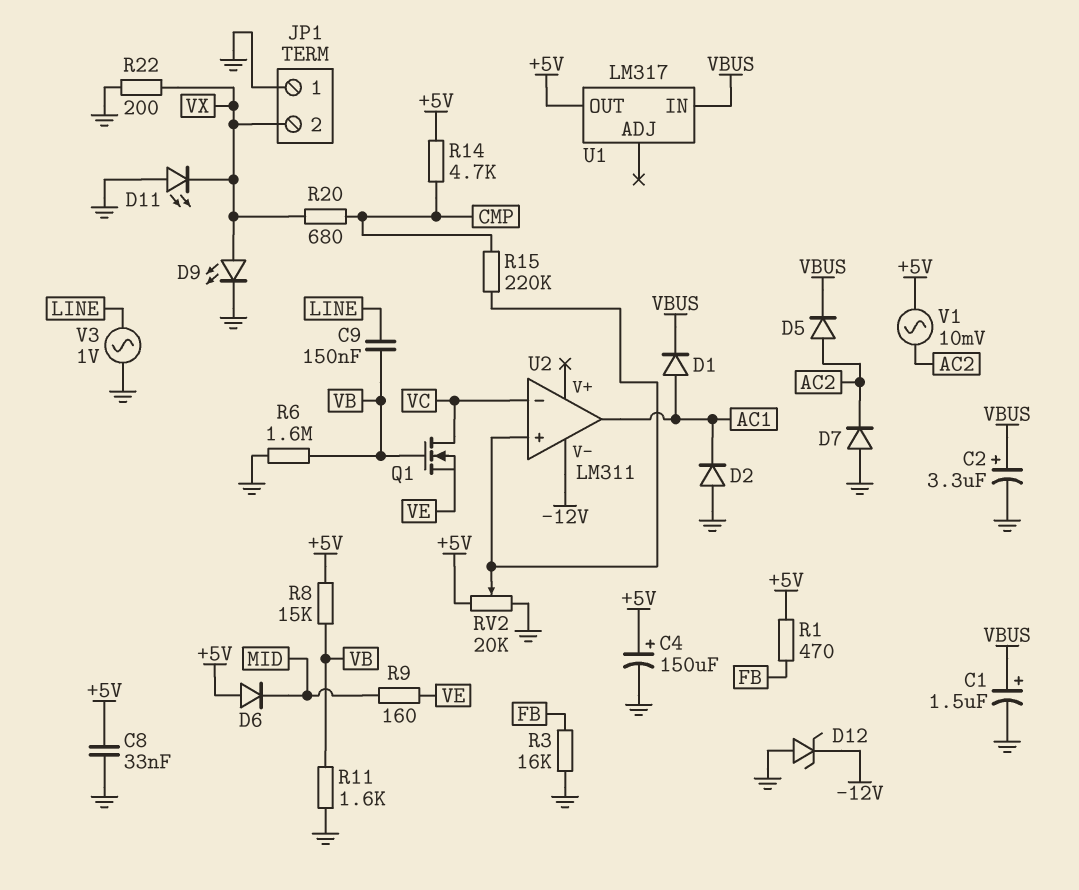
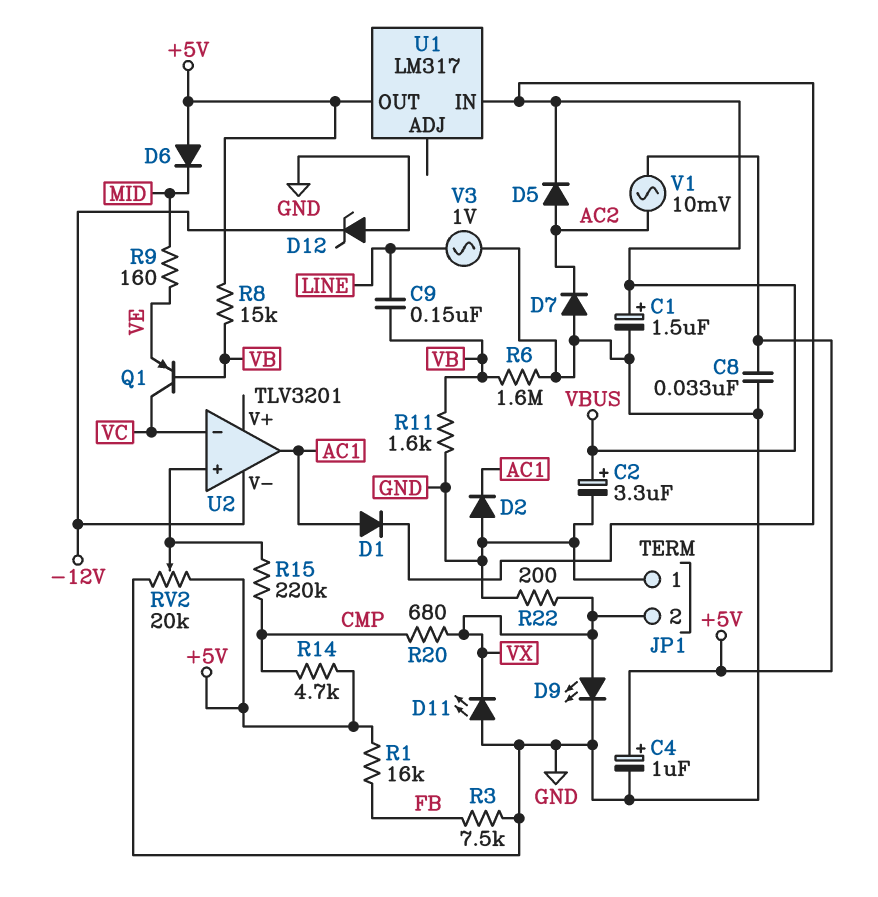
C4: 150uF (plus +5V, minus GND) -> 1uF (plus +5V, minus GND)
Q1: NMOS (G VB, D VC, S VE) -> PNP (B VB, C VC, E VE)
R1: 470 (+5V, FB) -> 16k (+5V, FB)
R3: 16k (FB, GND) -> 7.5k (FB, GND)
U2: LM311 -> TLV3201

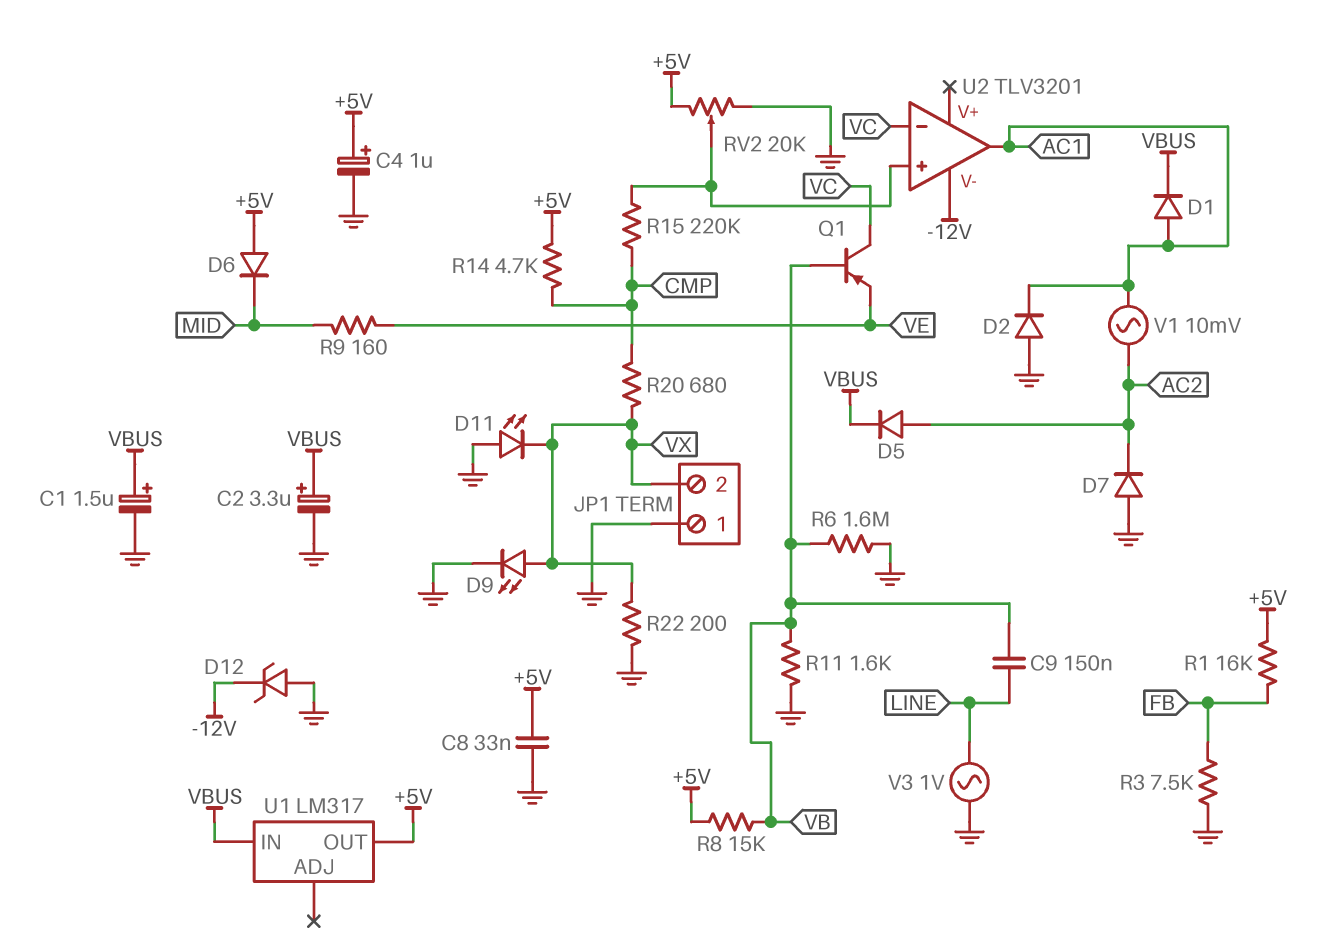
V1: AC 10mV (+5V, AC2) -> AC 10mV (AC1, AC2)

